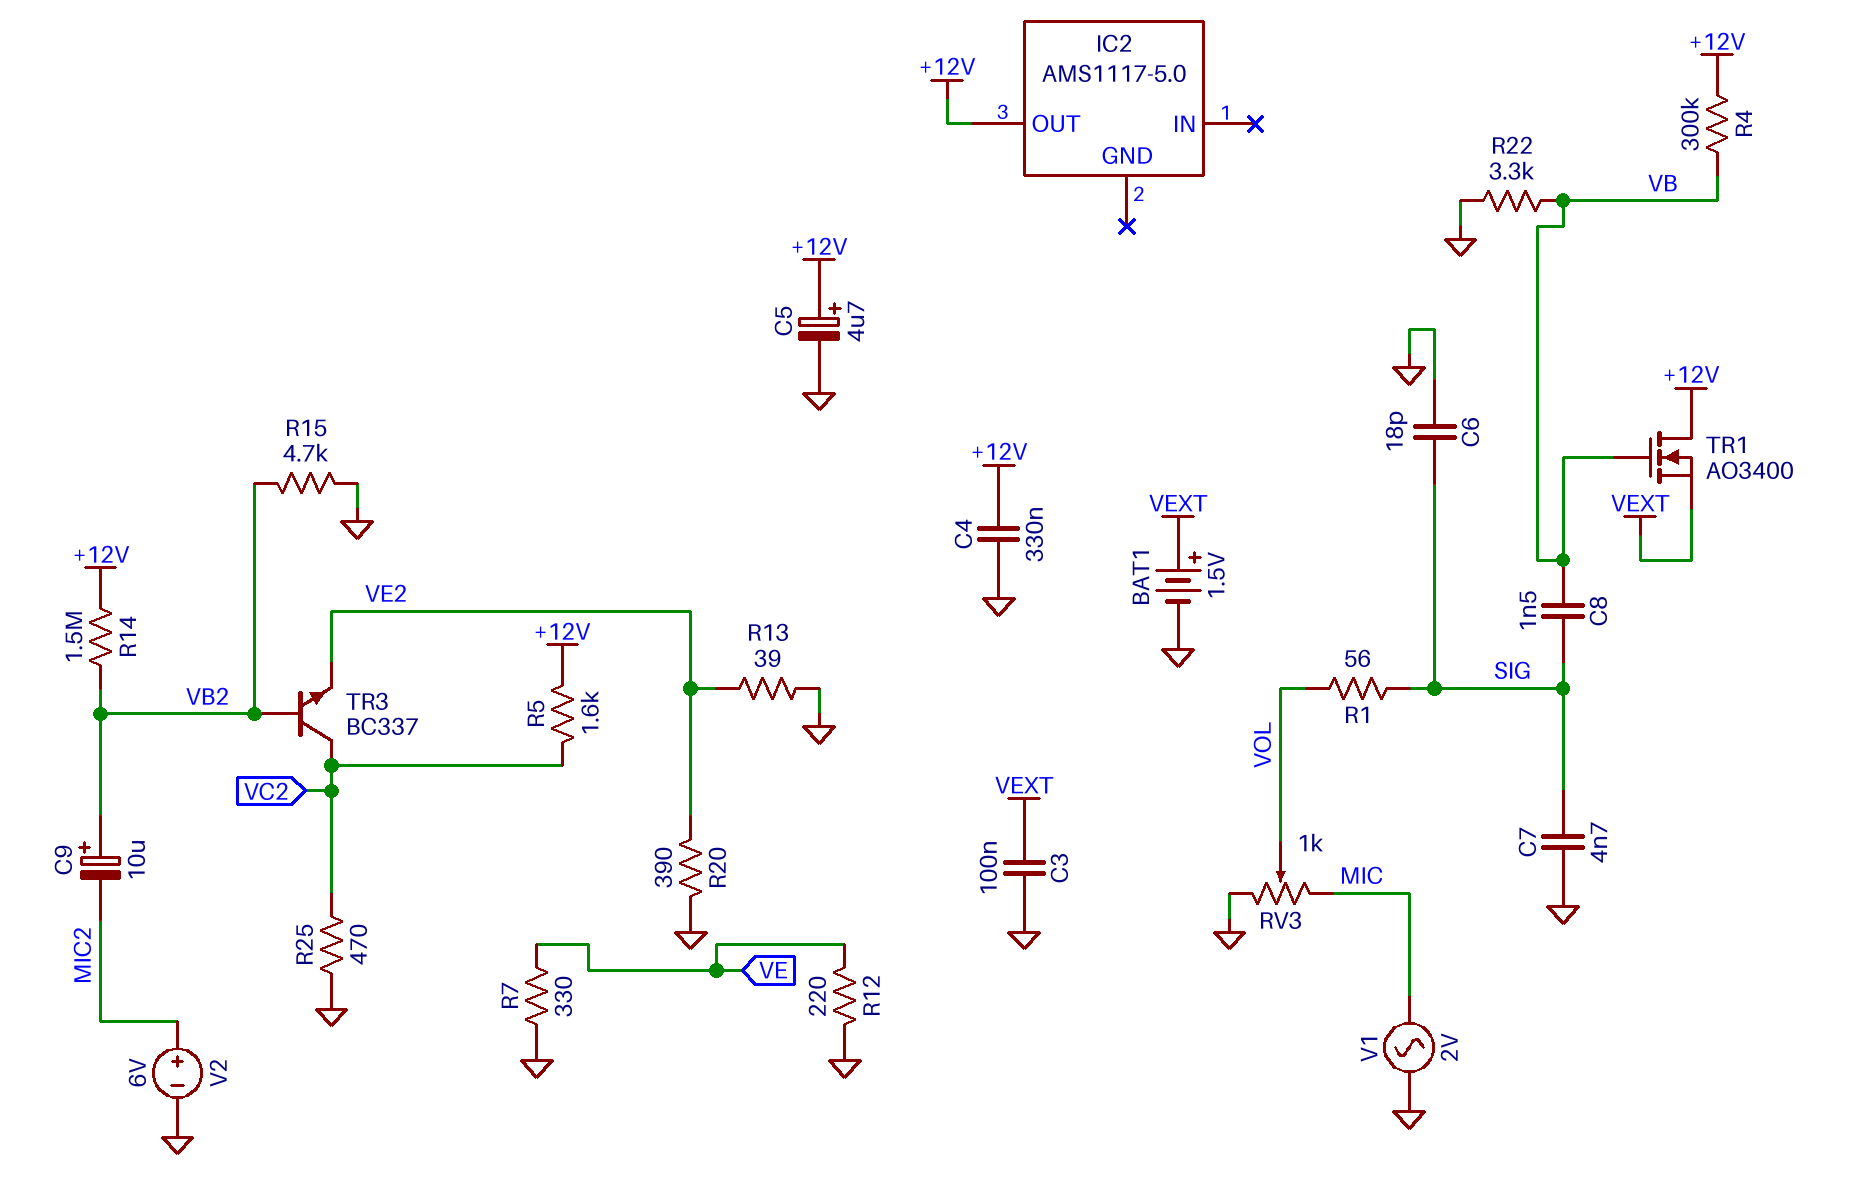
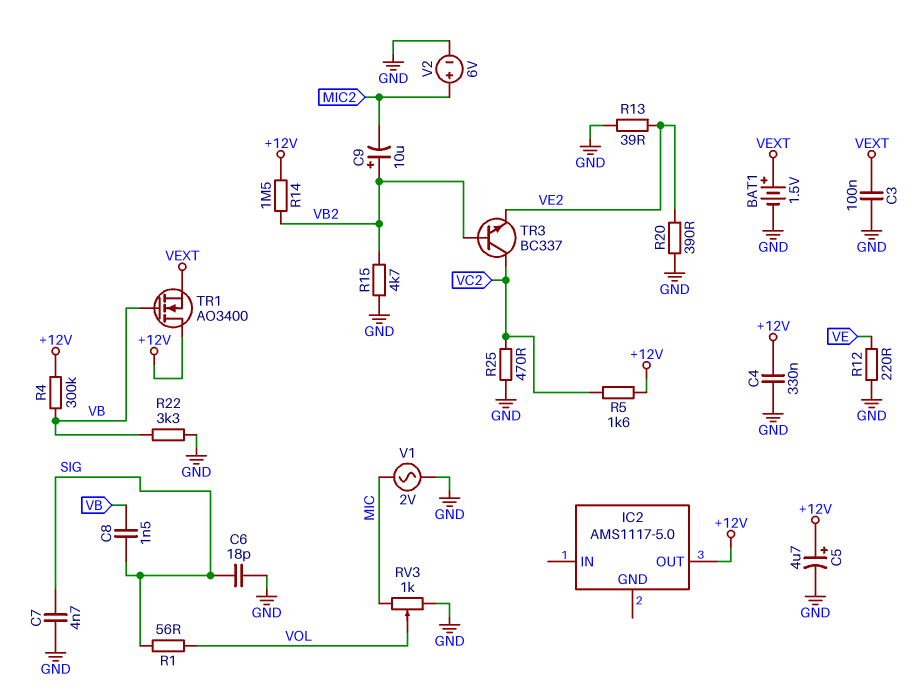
R7: 330 (GND, VE) -> none

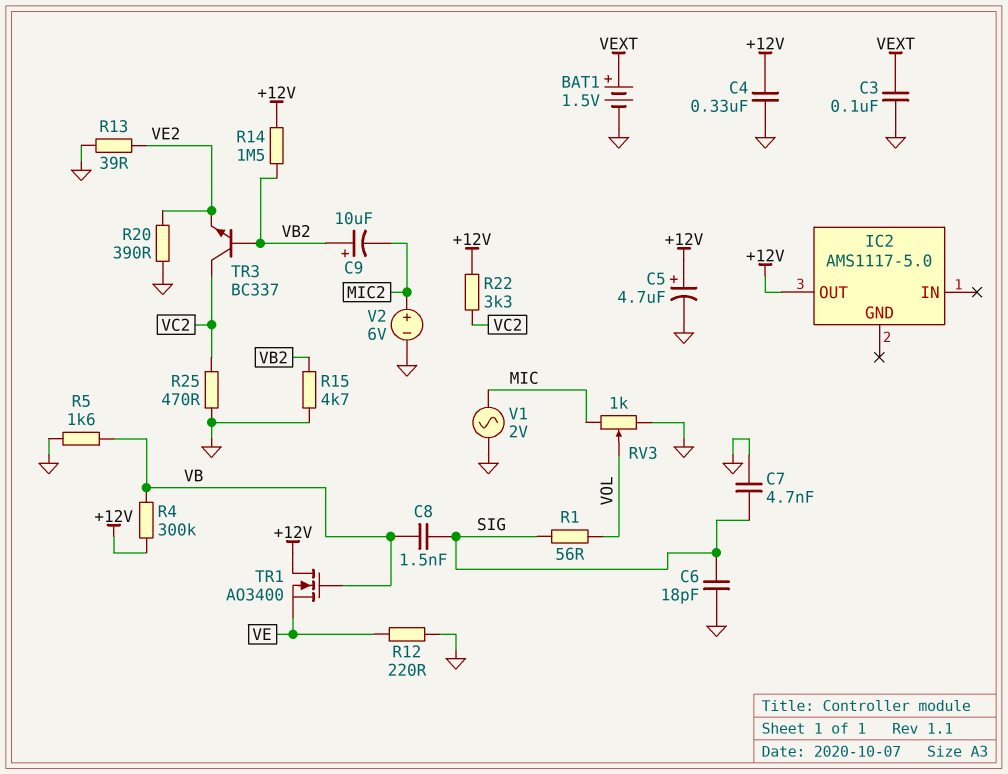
R5: 1.6k (+12V, VC2) -> 1.6k (GND, VB)
R22: 3.3k (GND, VB) -> 3.3k (+12V, VC2)
TR1: NMOS AO3400 (G VB, D +12V, S VEXT) -> NMOS AO3400 (G VB, D +12V, S VE)

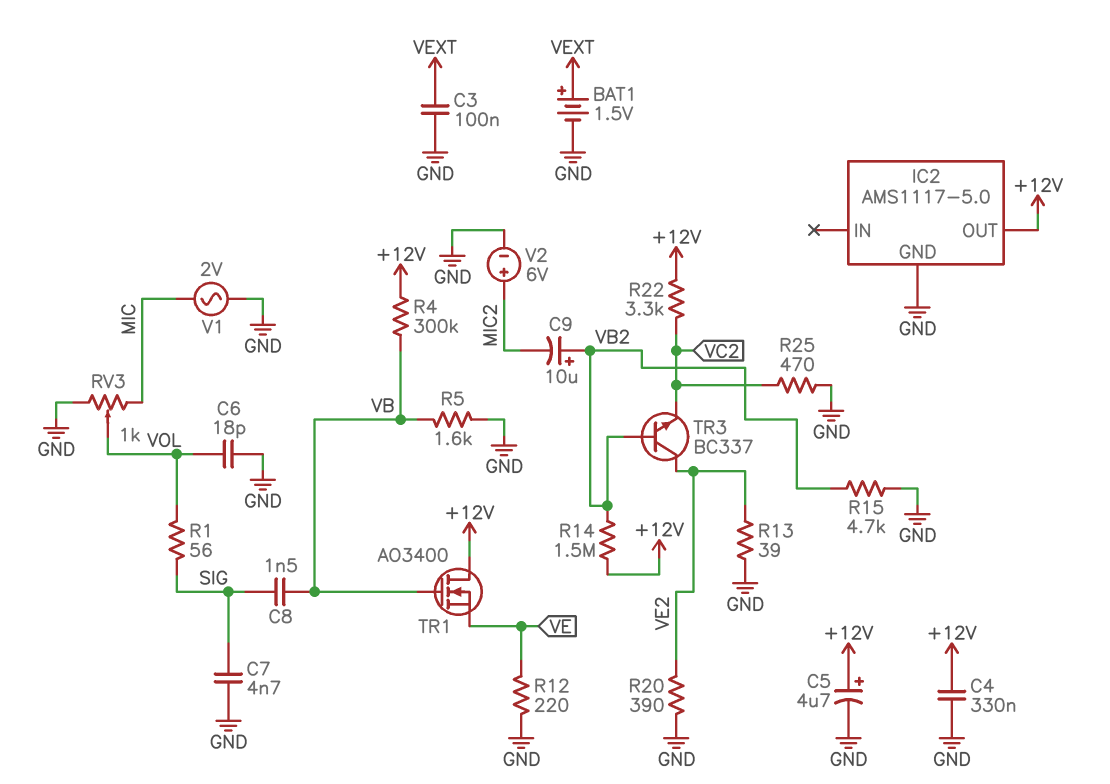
C6: 18pF (GND, SIG) -> 18pF (GND, VOL)
IC2 pin GND: none -> GND
TR3: NPN BC337 (B VB2, C VC2, E VE2) -> NPN BC337 (B VB2, C VE2, E VC2)

